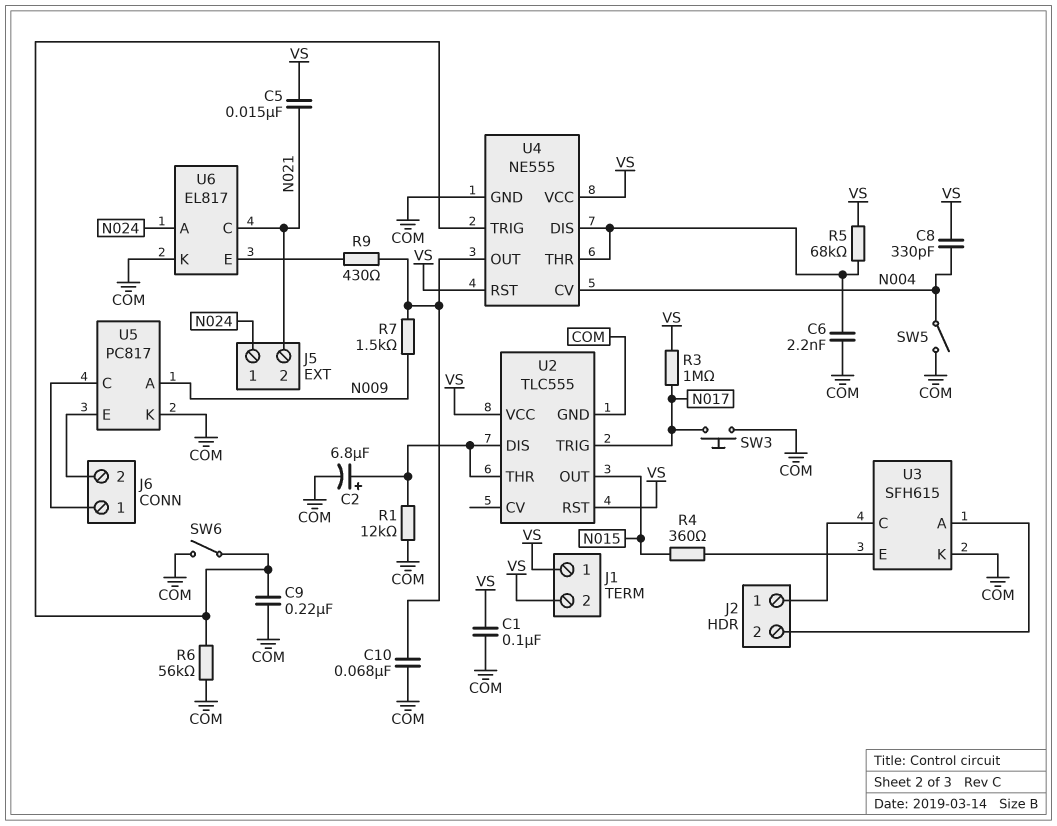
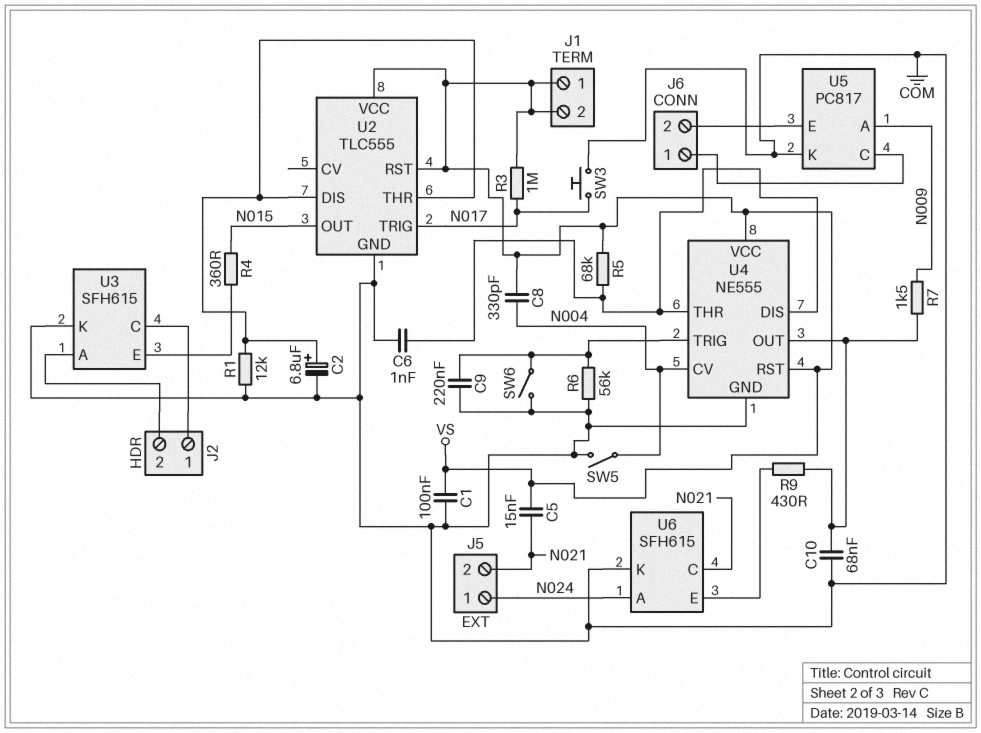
C6: 2.2nF (COM, U4/DIS) -> 1nF (COM, U4/DIS)
U6: EL817 -> SFH615

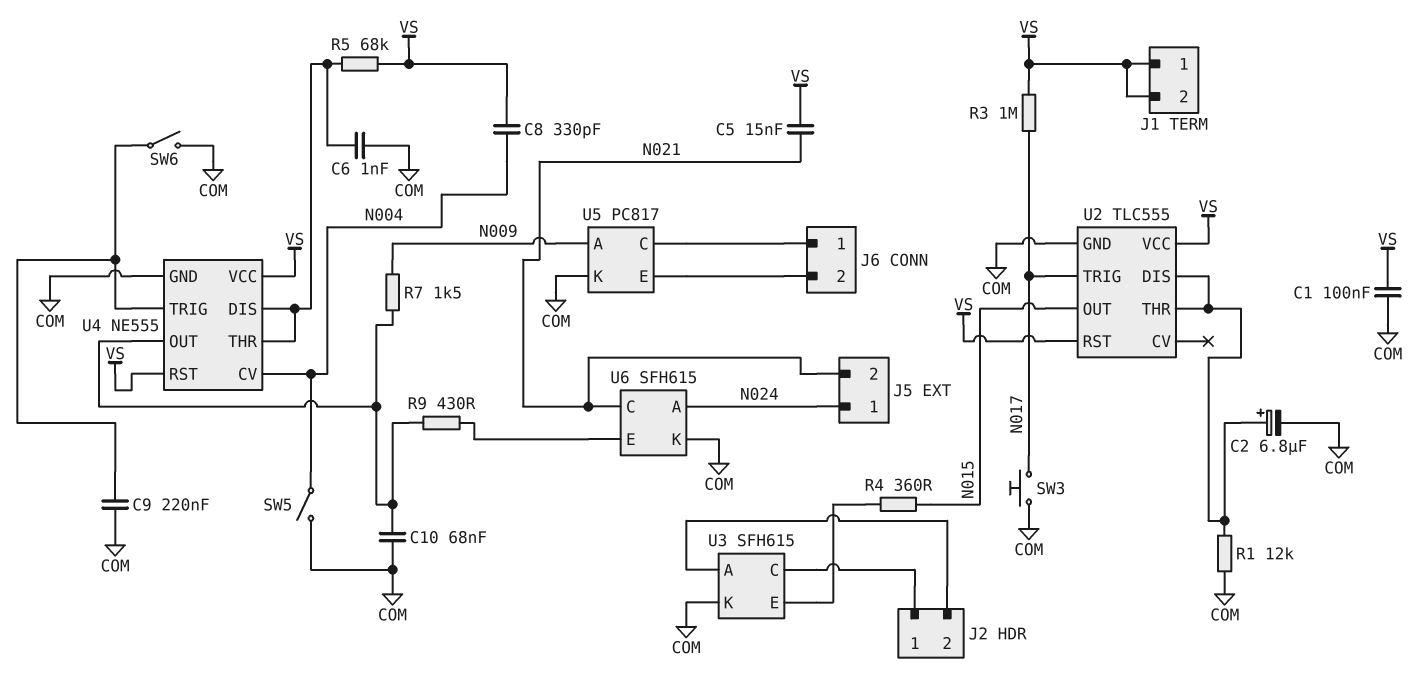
R6: 56k (COM, U4/TRIG) -> none

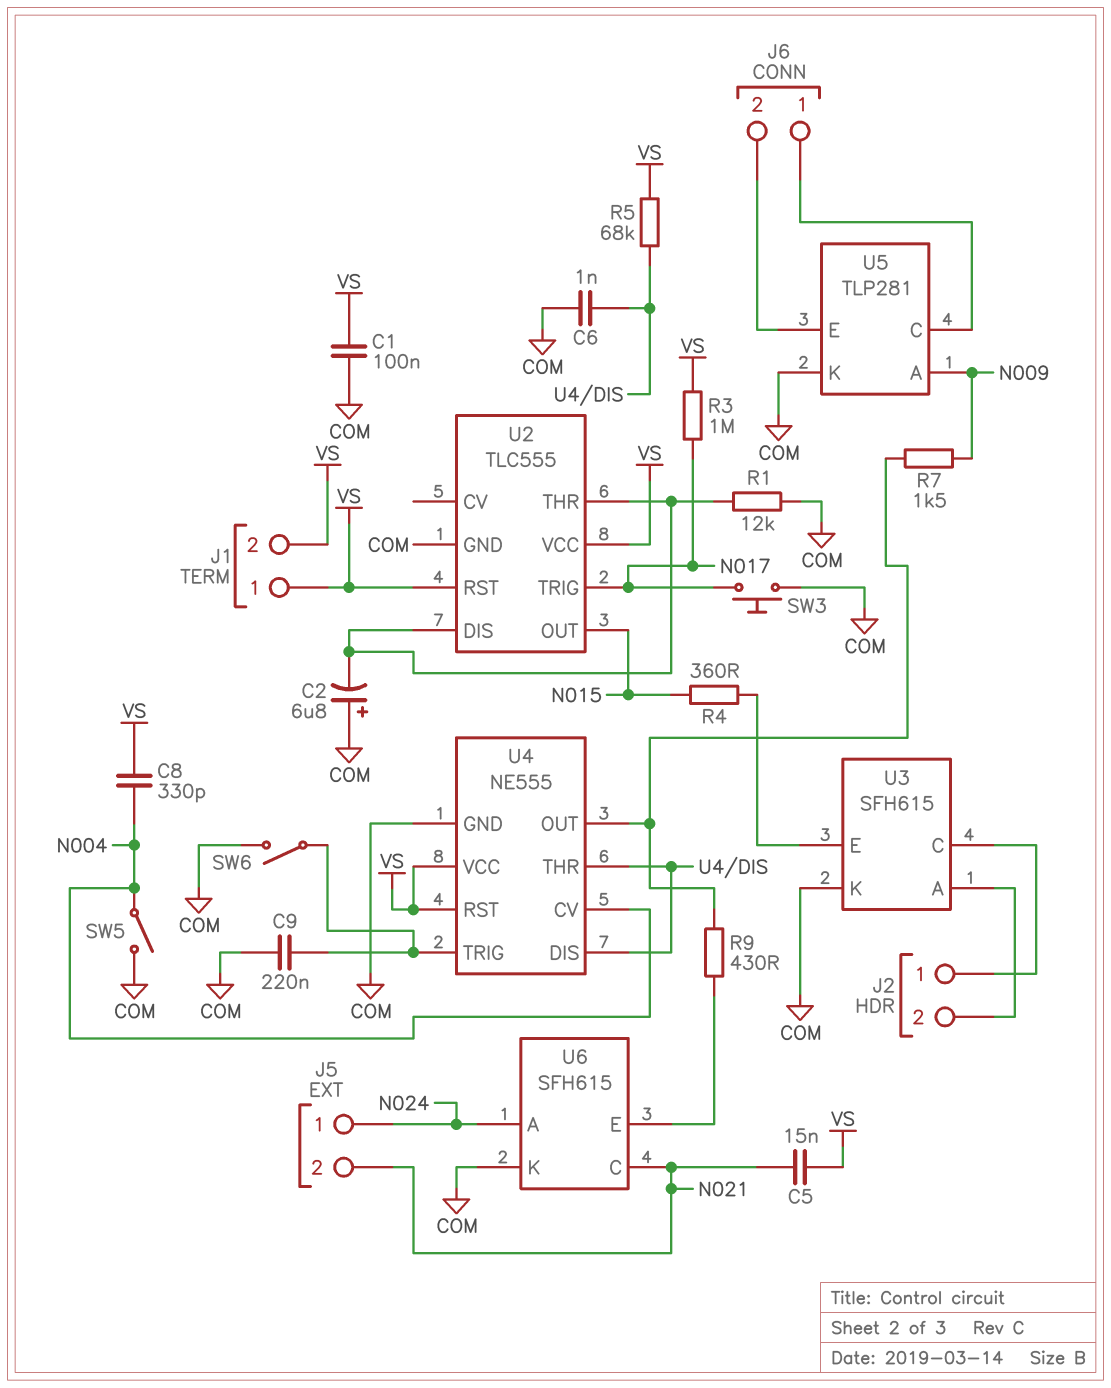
C2: 6.8uF (plus U2/DIS, minus COM) -> 6.8uF (plus COM, minus U2/DIS)
C10: 68nF (COM, U4/OUT) -> none
U5: PC817 -> TLP281

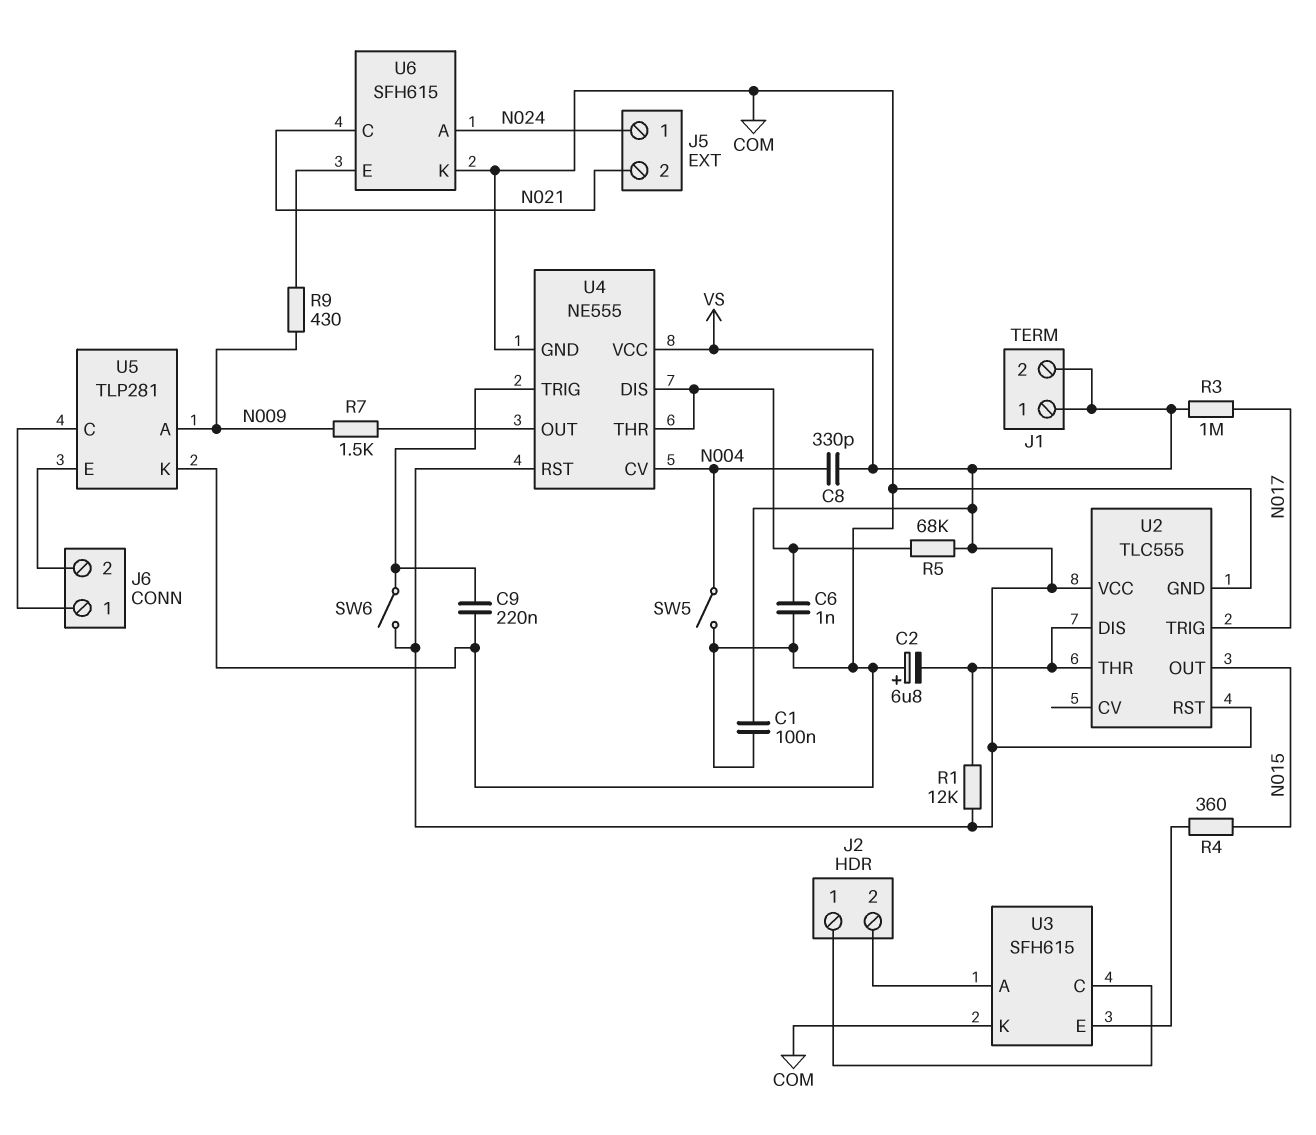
C5: 15nF (N021, VS) -> none
R1: 12k (COM, U2/DIS) -> 12k (U2/DIS, VS)
R9: 430 (U4/OUT, U6/E) -> 430 (N009, U6/E)
SW3: button (COM, N017) -> none
SW6: switch (COM, U4/TRIG) -> switch (U4/TRIG, VS)

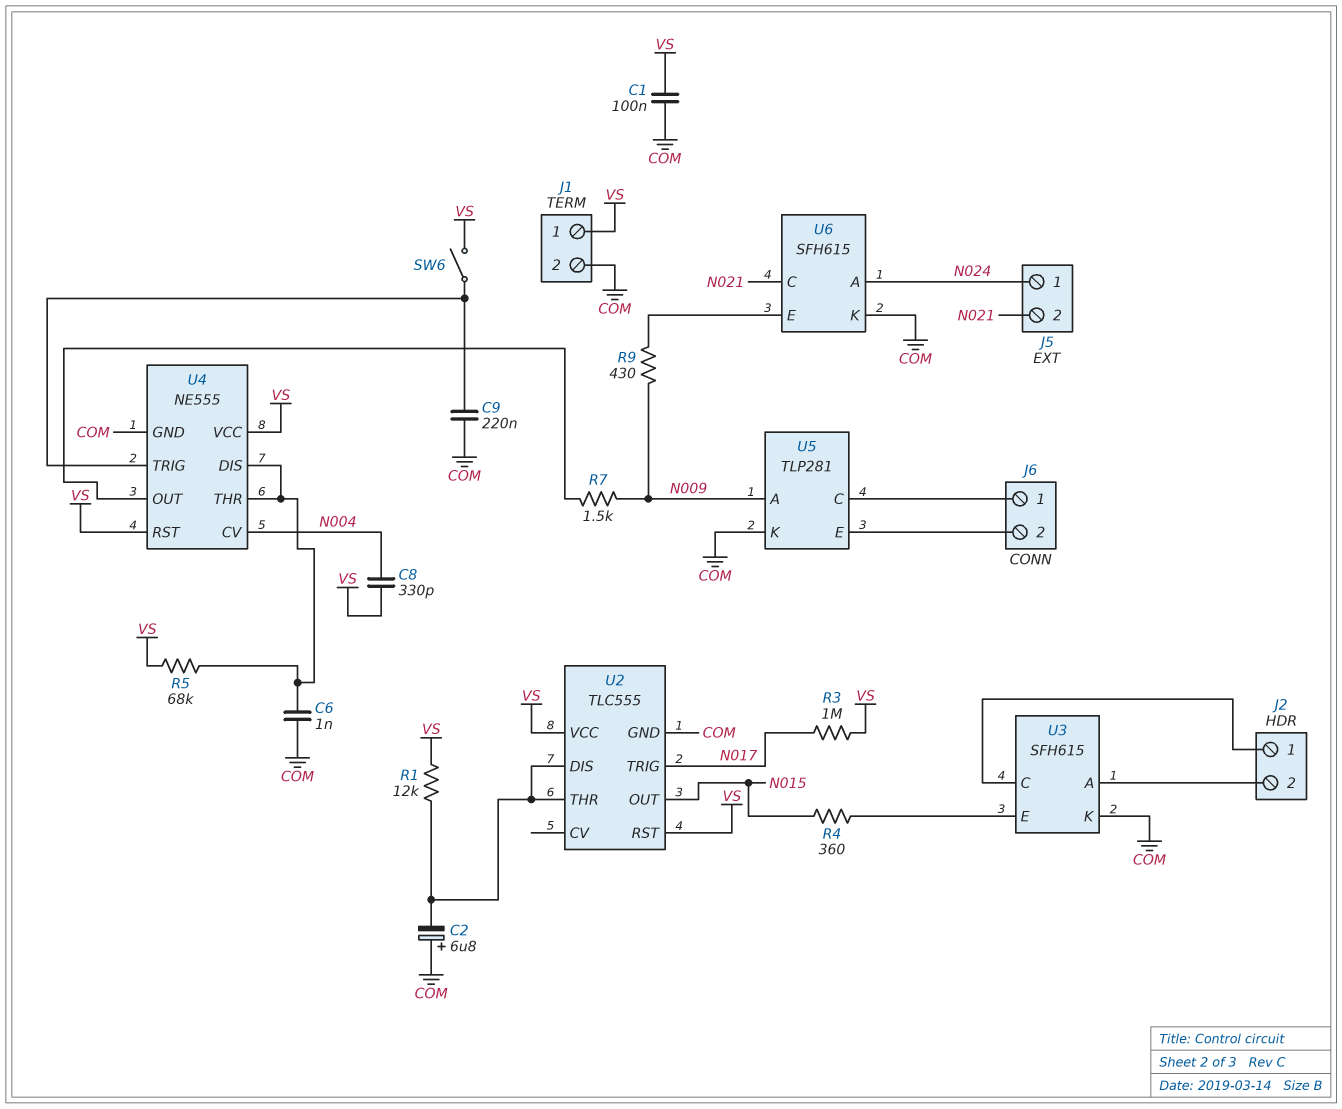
J1 pin 2: VS -> COM
SW5: switch (COM, N004) -> none

